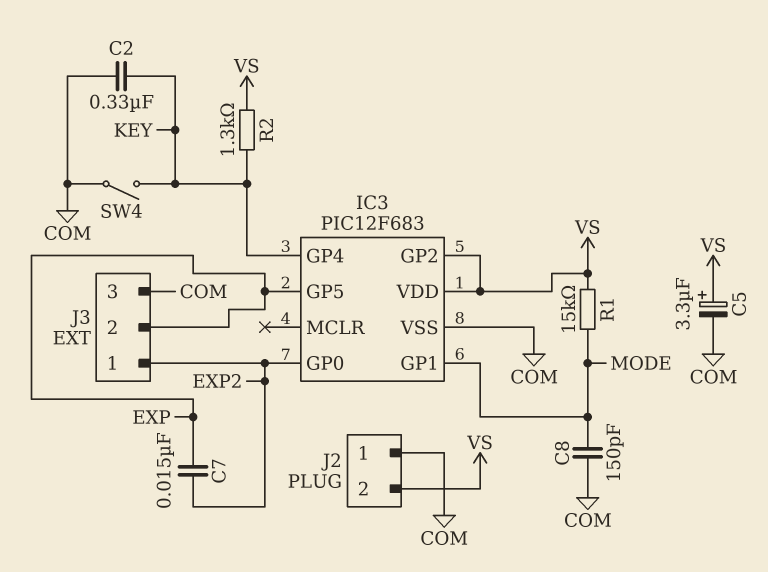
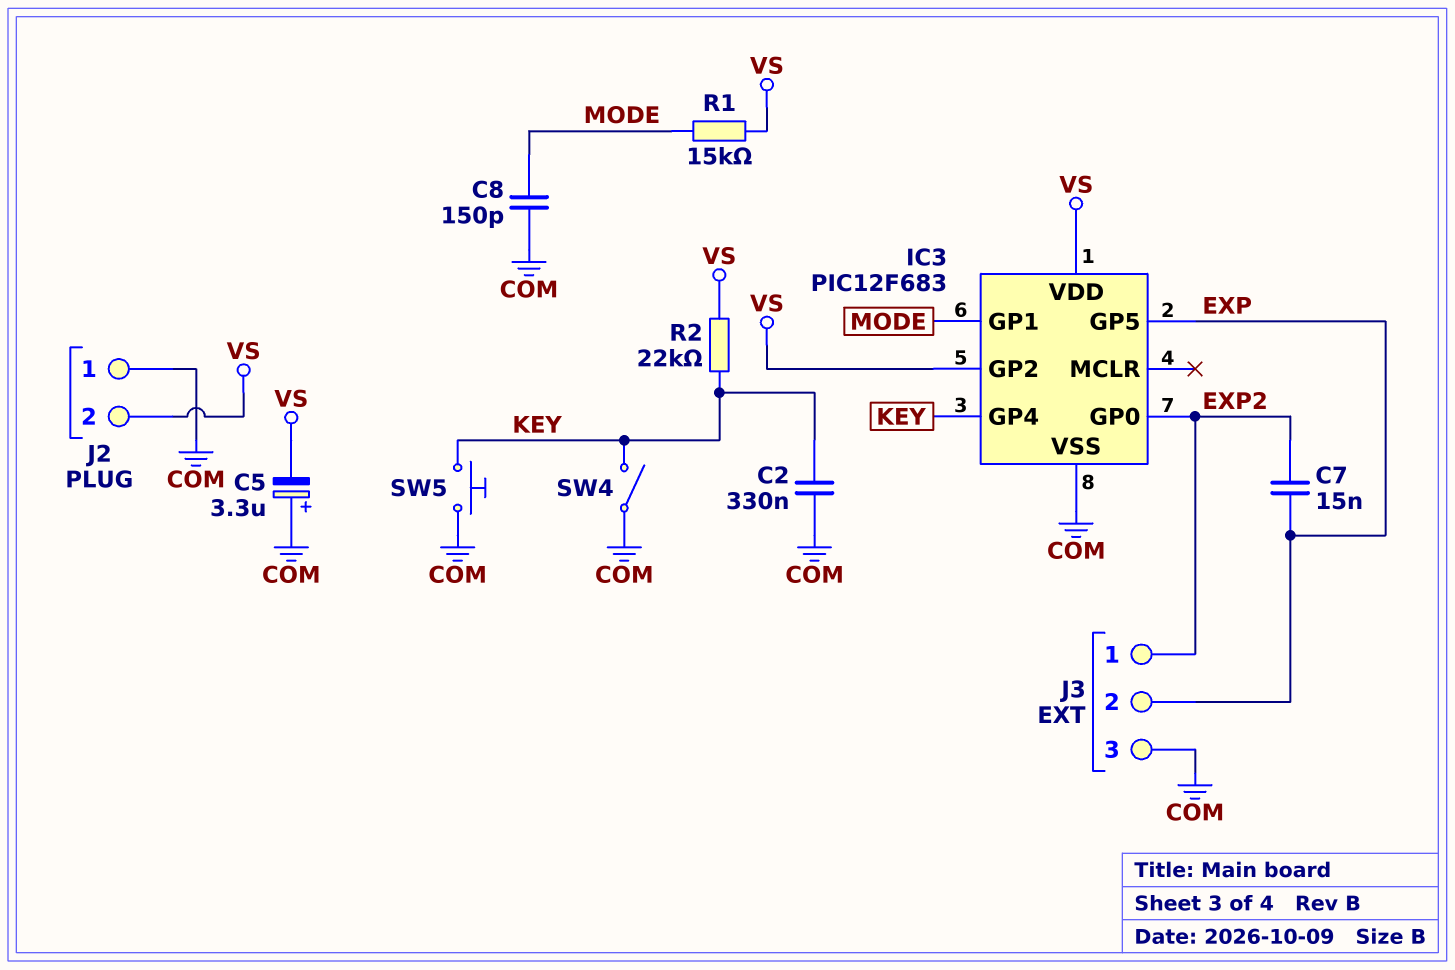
C5: 3.3uF (plus VS, minus COM) -> 3.3uF (plus COM, minus VS)
R2: 1.3k (KEY, VS) -> 22k (KEY, VS)
SW5: none -> button (COM, KEY)

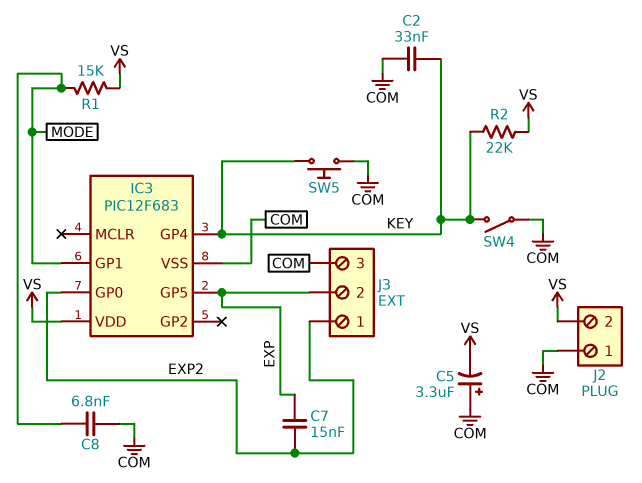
C2: 330nF (COM, KEY) -> 33nF (COM, KEY)
C8: 150pF (COM, MODE) -> 6.8nF (COM, MODE)
IC3 pin GP2: VS -> none

